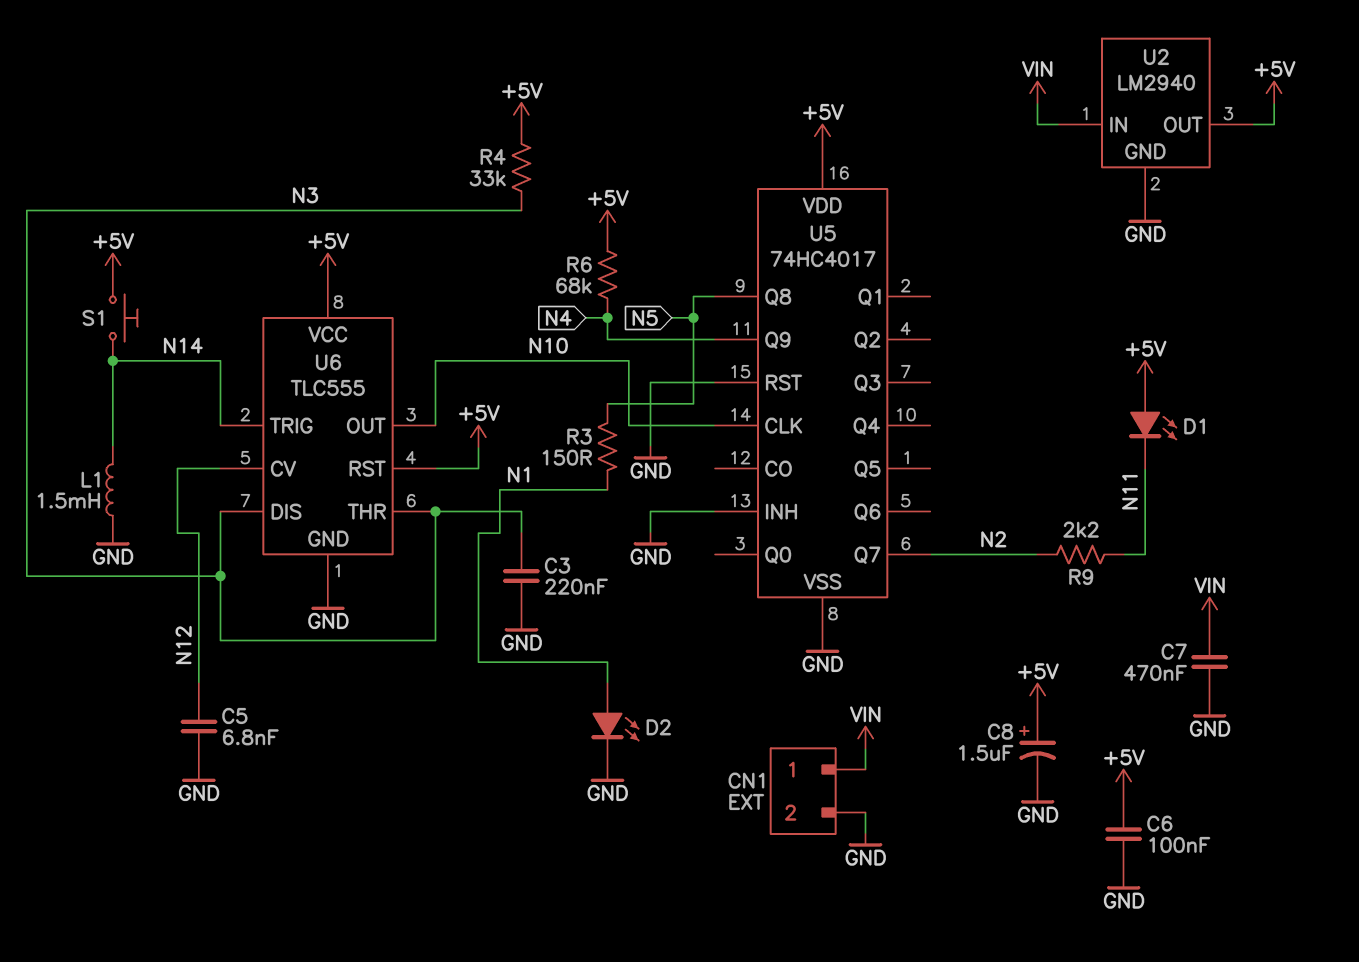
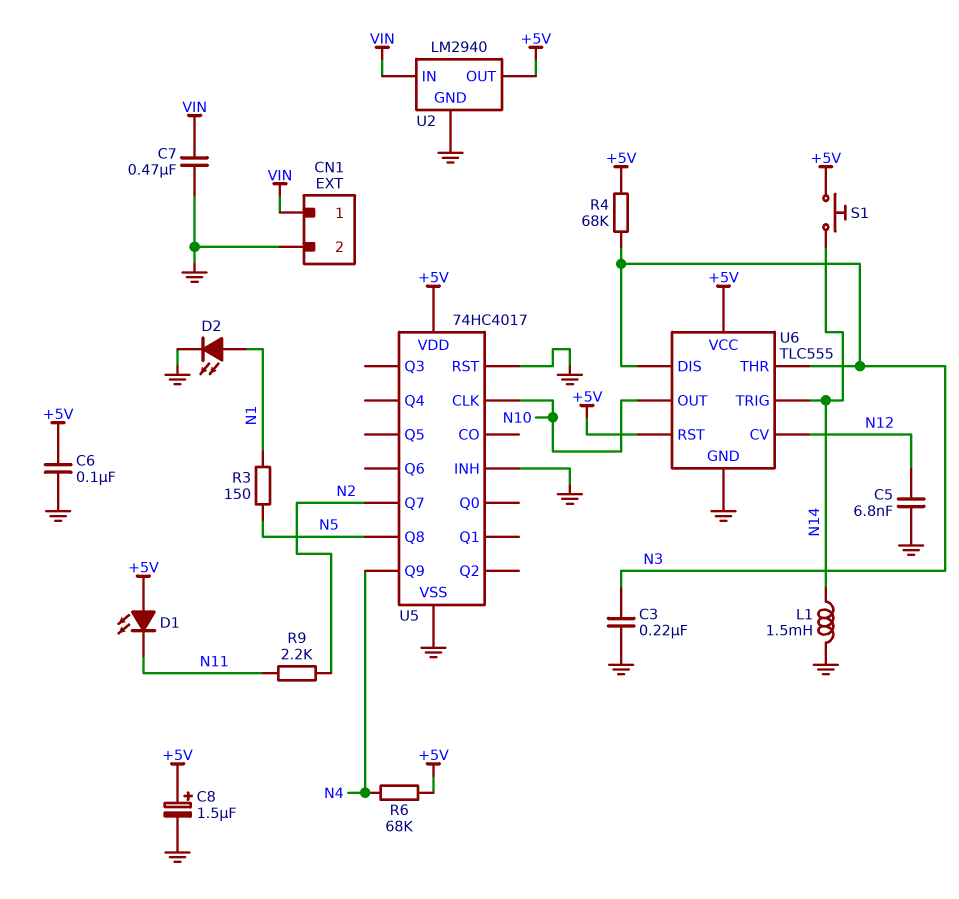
R4: 33k (+5V, N3) -> 68k (+5V, N3)

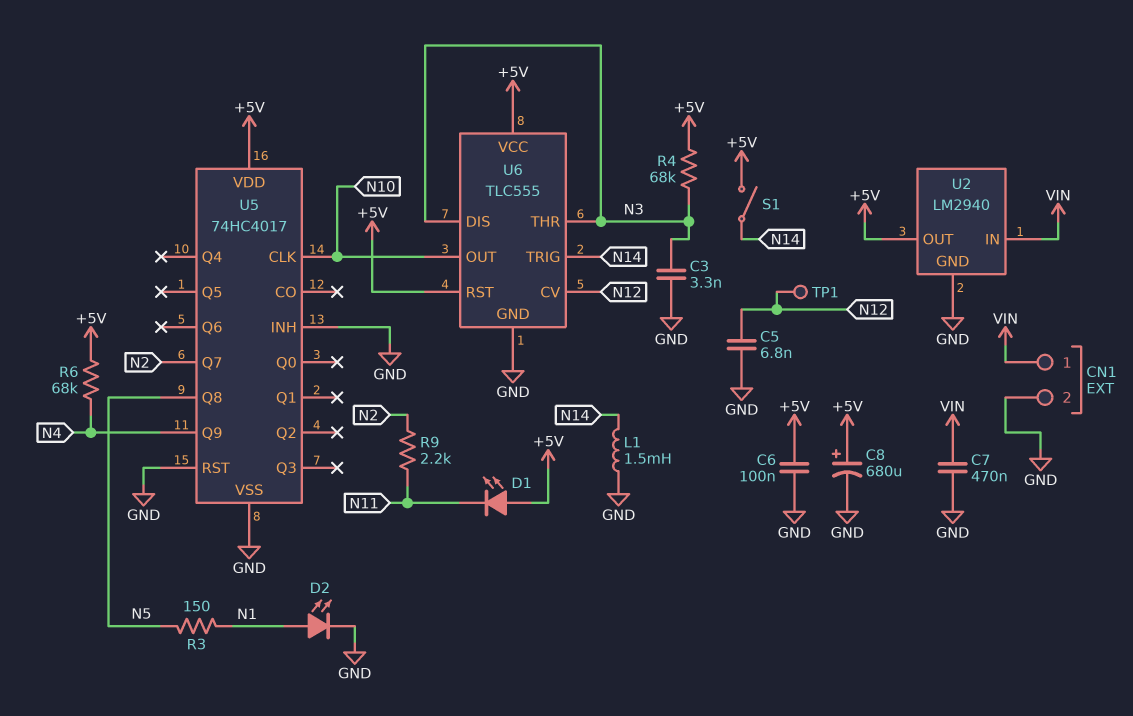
C3: 220nF (GND, N3) -> 3.3nF (GND, N3)
C8: 1.5uF (plus +5V, minus GND) -> 680uF (plus +5V, minus GND)
S1: button (+5V, N14) -> switch (+5V, N14)
TP1: none -> test point (N12)

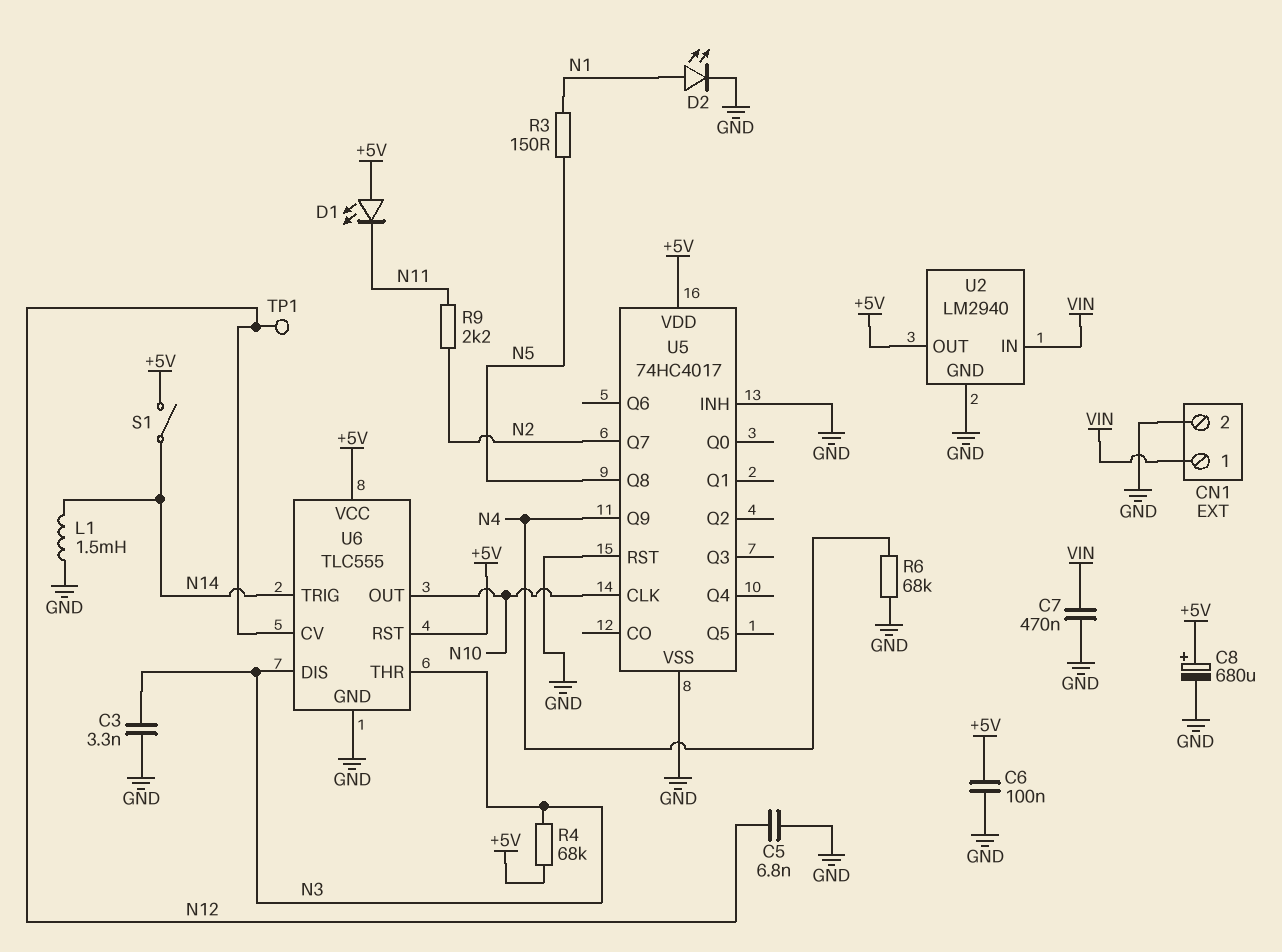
R6: 68k (+5V, N4) -> 68k (GND, N4)

